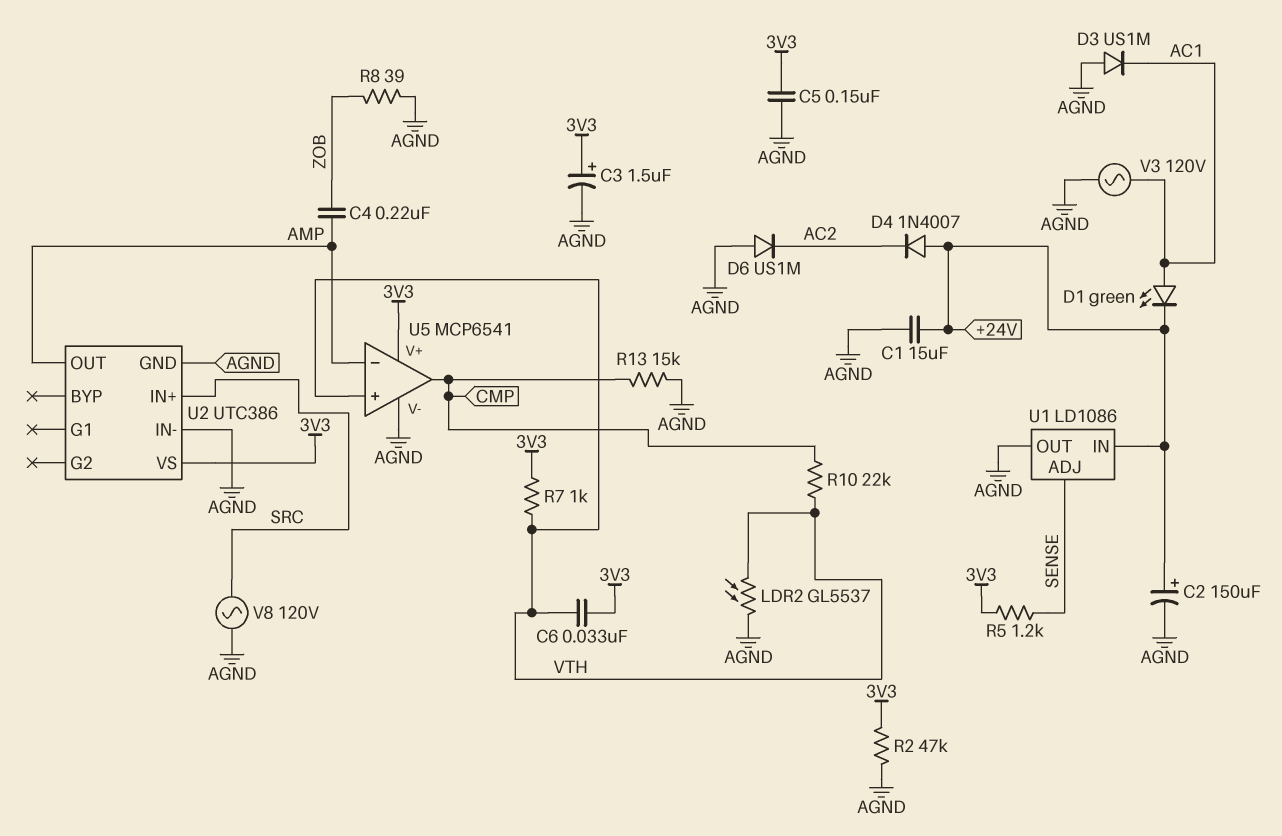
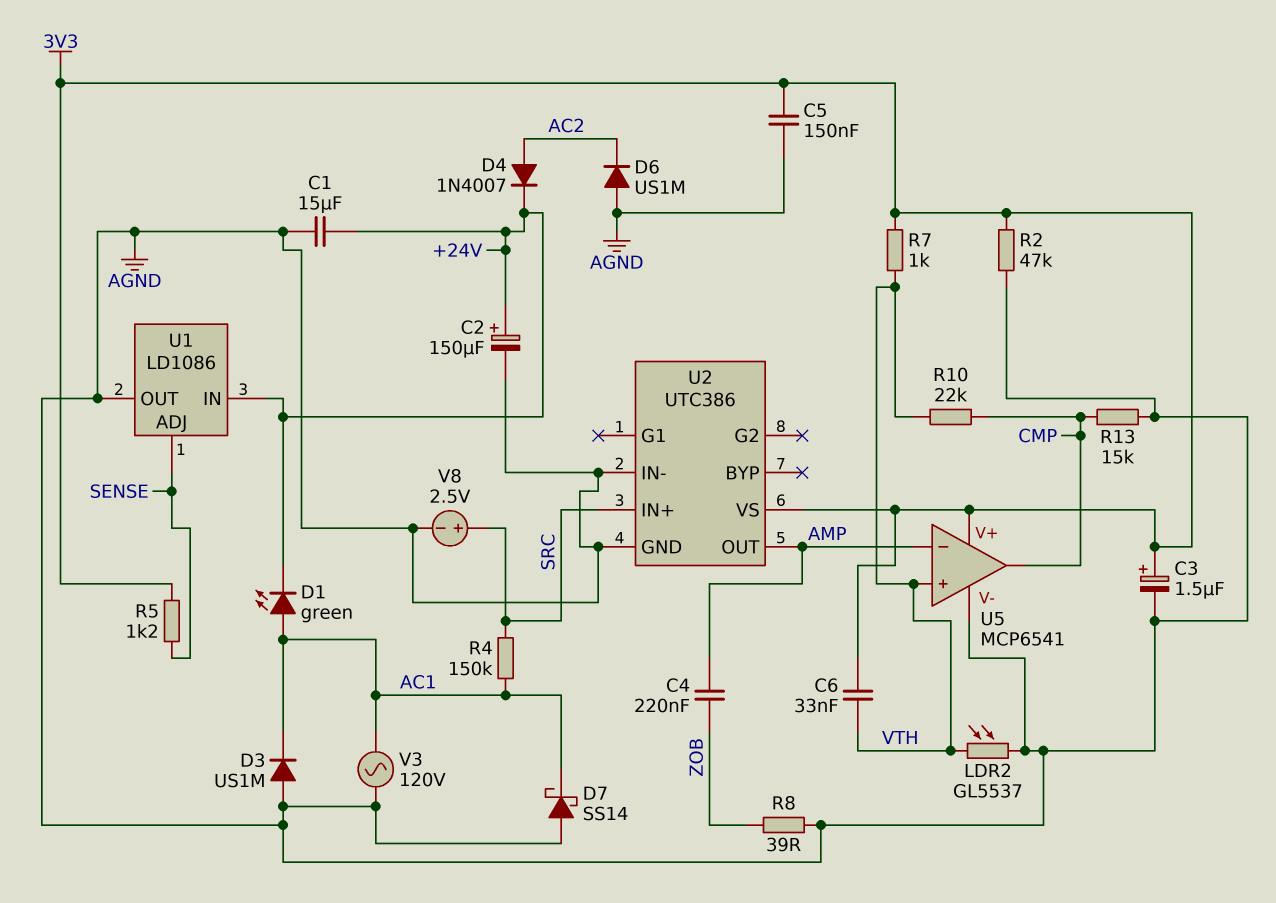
D4: diode 1N4007 (A +24V, K AC2) -> diode 1N4007 (A AC2, K +24V)
D7: none -> schottky SS14 (A AGND, K AC1)
R4: none -> 150k (AC1, SRC)
V8: AC 120V (AGND, SRC) -> 2.5V (plus SRC, minus AGND)

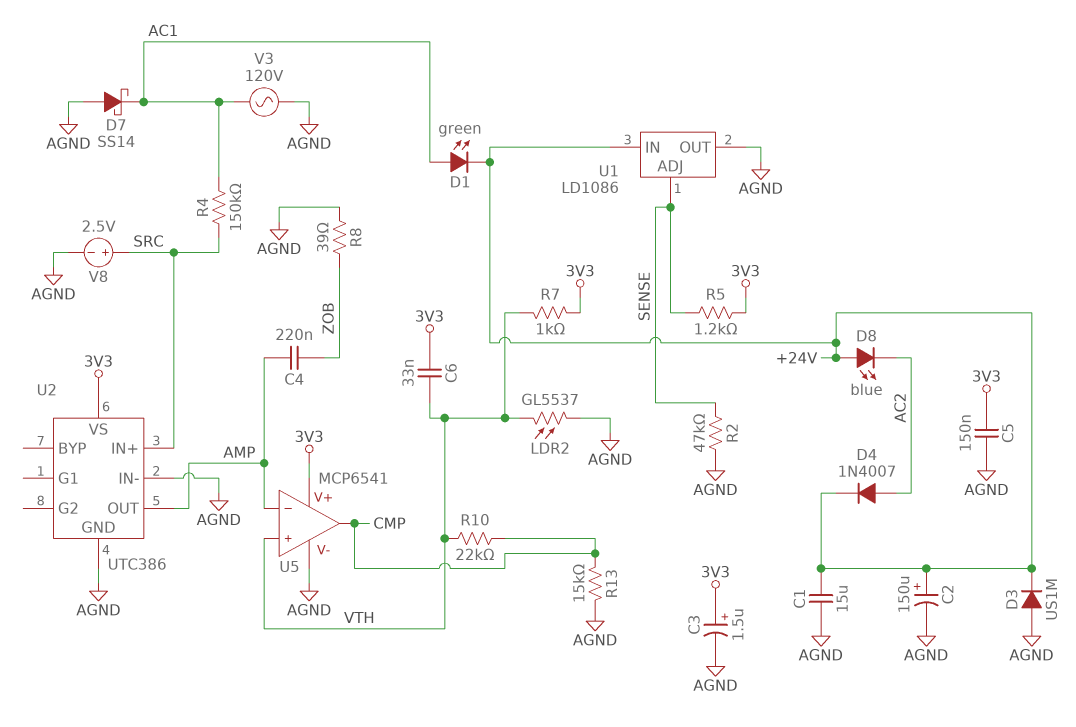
D3: diode US1M (A AGND, K AC1) -> diode US1M (A AGND, K +24V)
D6: diode US1M (A AGND, K AC2) -> none
D8: none -> LED blue (A +24V, K AC2)
R2: 47k (3V3, AGND) -> 47k (AGND, SENSE)

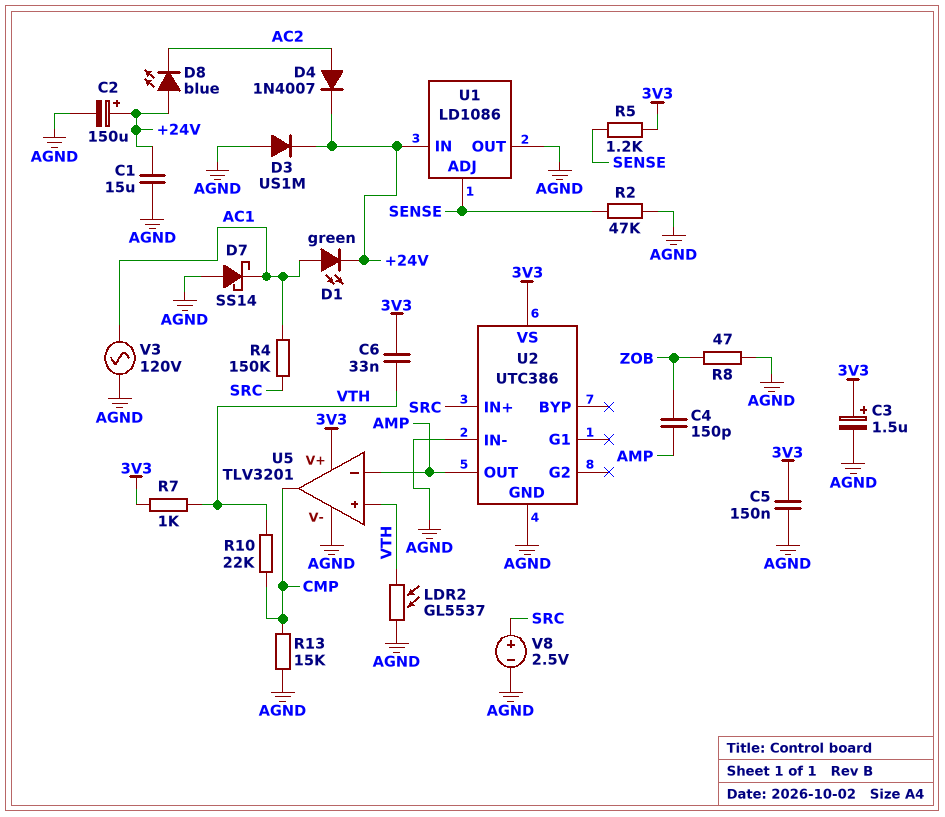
C4: 220nF (AMP, ZOB) -> 150pF (AMP, ZOB)
R8: 39 (AGND, ZOB) -> 47 (AGND, ZOB)
U5: MCP6541 -> TLV3201

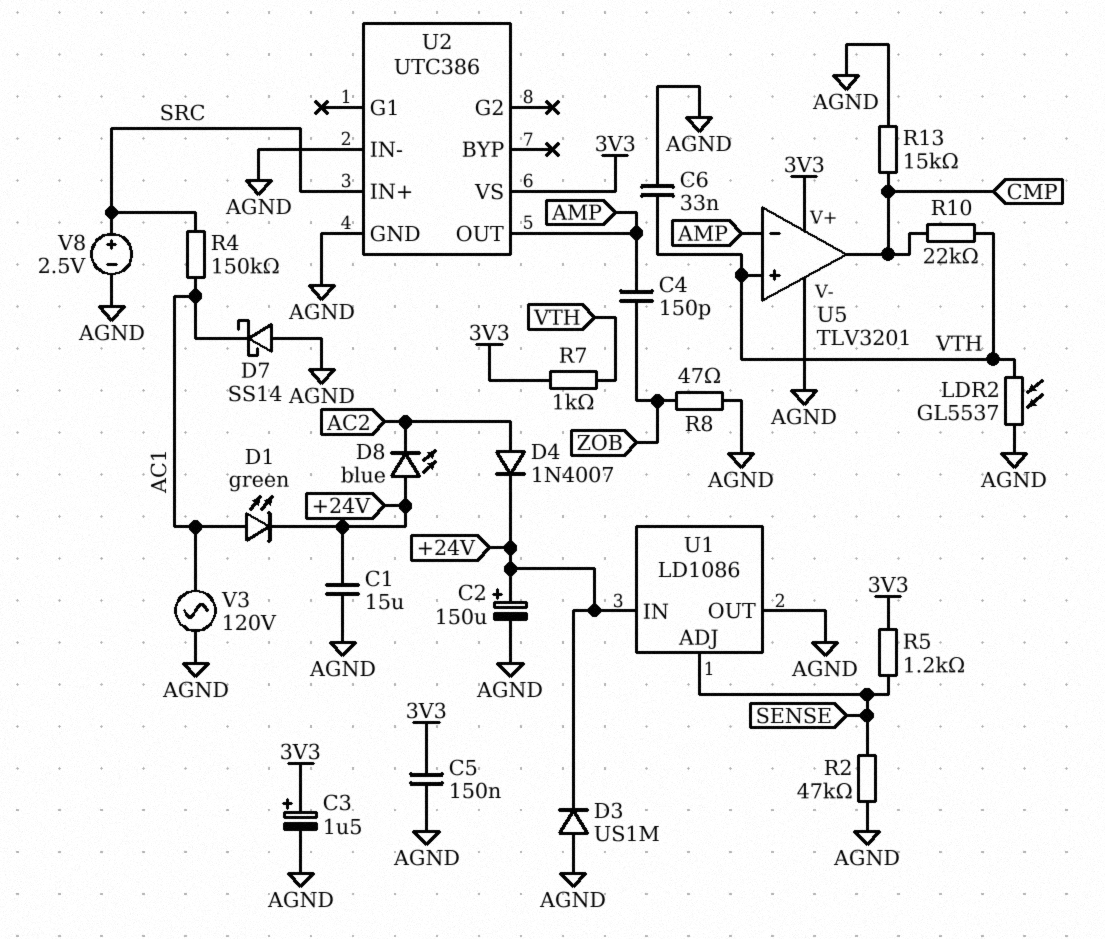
C6: 33nF (3V3, VTH) -> 33nF (AGND, VTH)

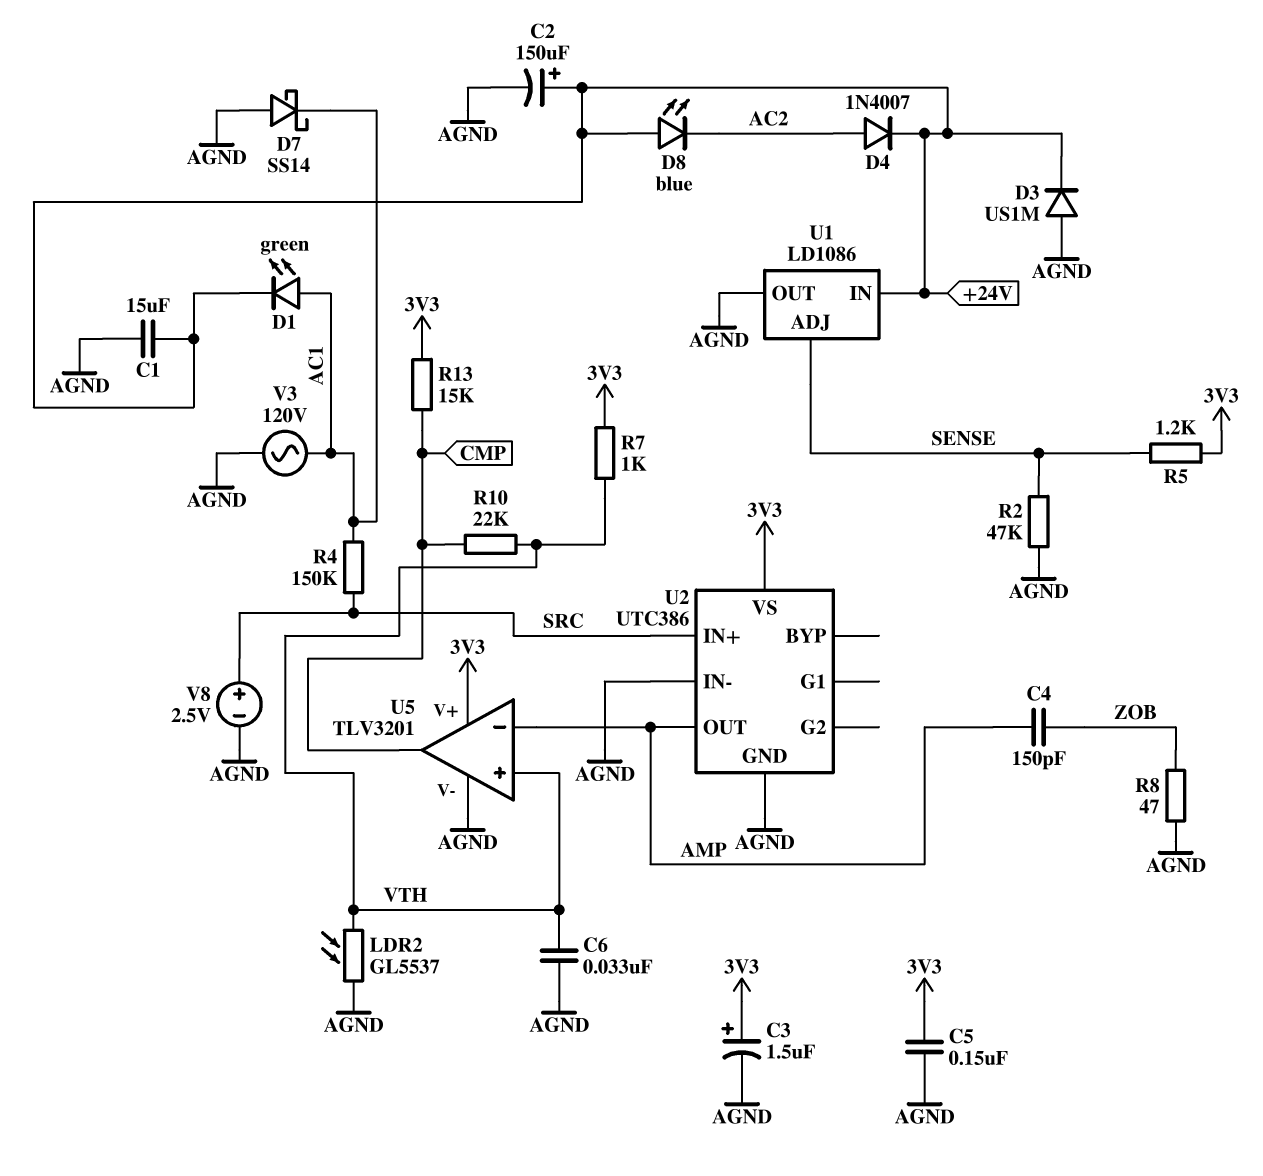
R13: 15k (AGND, CMP) -> 15k (3V3, CMP)

